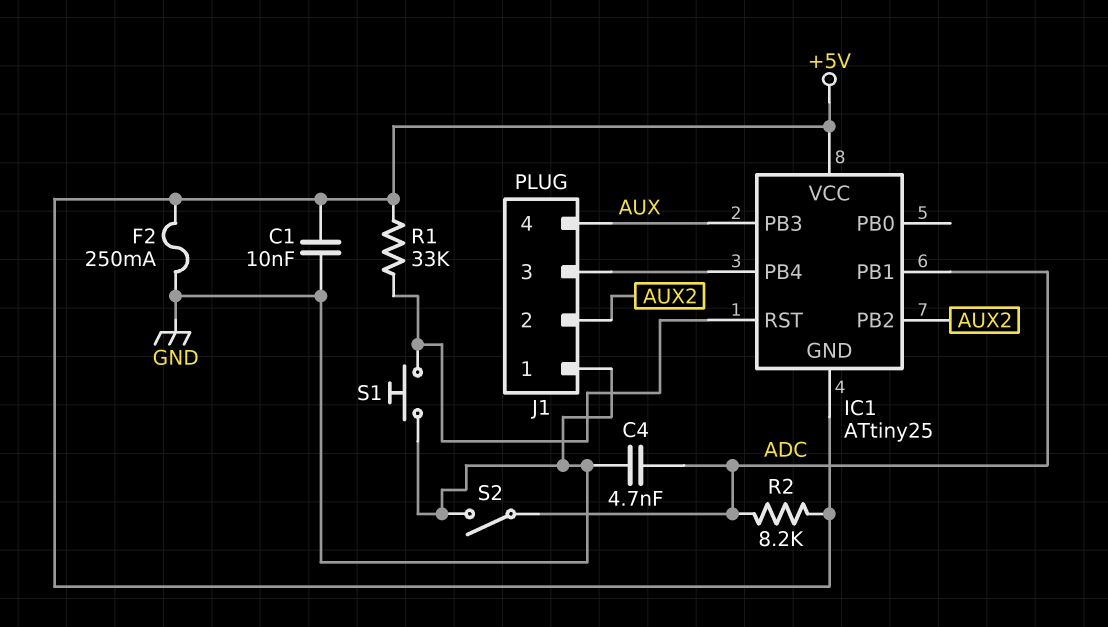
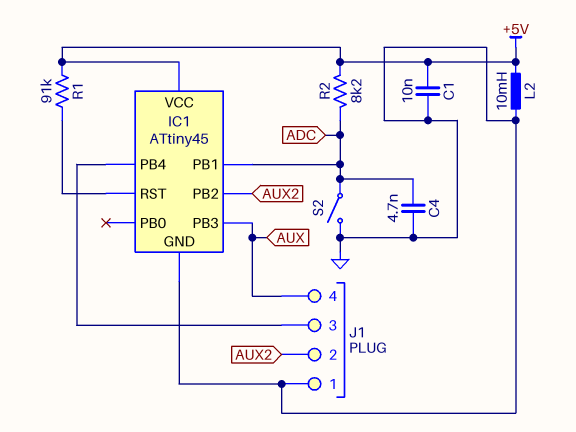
F2: 250mA (+5V, GND) -> none
IC1: ATtiny25 -> ATtiny45
IC1 pin GND: +5V -> GND
L2: none -> 10mH (+5V, GND)
R1: 33k (+5V, IC1/RST) -> 91k (+5V, IC1/RST)
S1: button (GND, IC1/RST) -> none

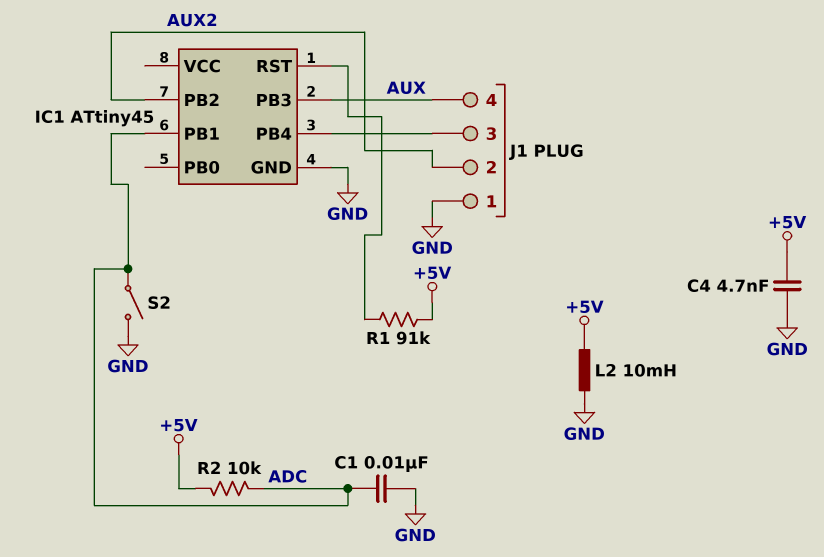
C1: 10nF (+5V, GND) -> 10nF (ADC, GND)
C4: 4.7nF (ADC, GND) -> 4.7nF (+5V, GND)
IC1 pin VCC: +5V -> none
R2: 8.2k (+5V, ADC) -> 10k (+5V, ADC)

